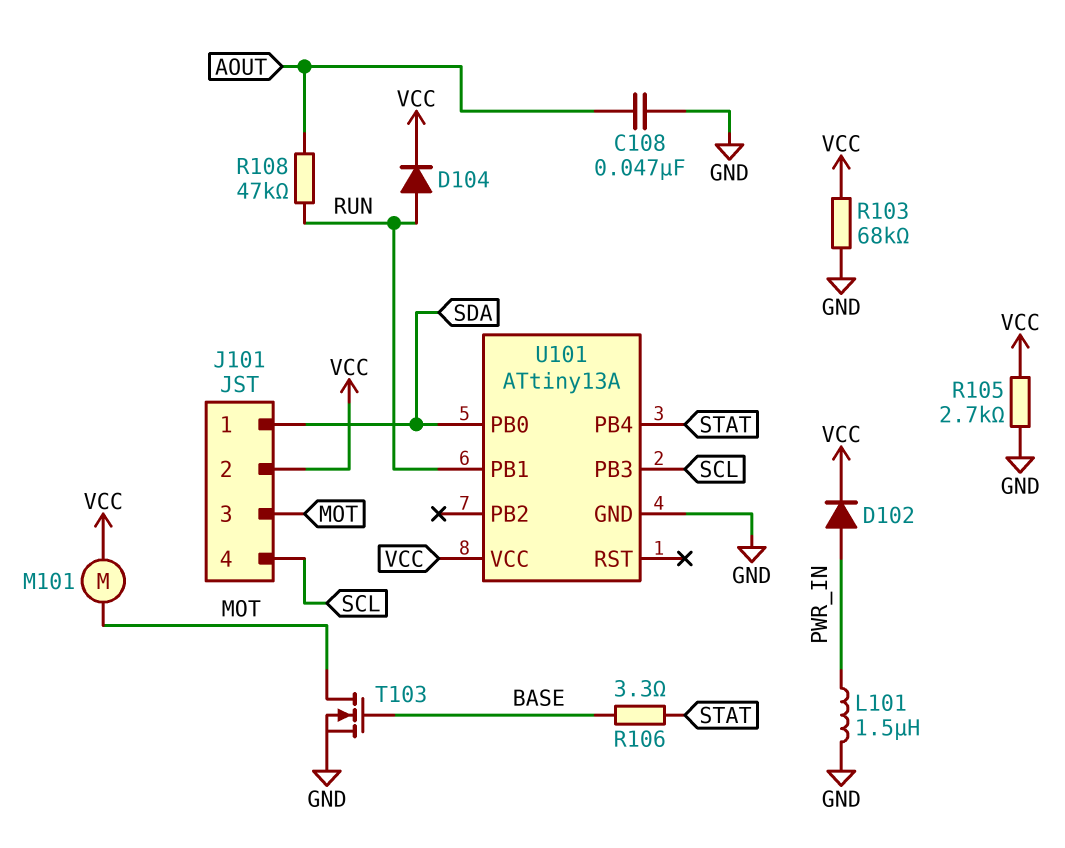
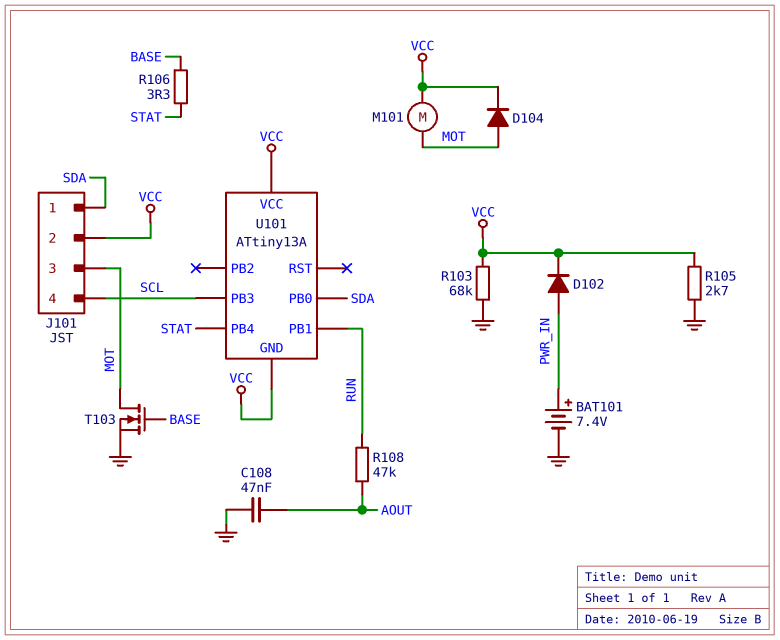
BAT101: none -> 7.4V (plus PWR_IN, minus GND)
D104: diode (A RUN, K VCC) -> diode (A MOT, K VCC)
L101: 1.5uH (GND, PWR_IN) -> none
U101 pin GND: GND -> VCC

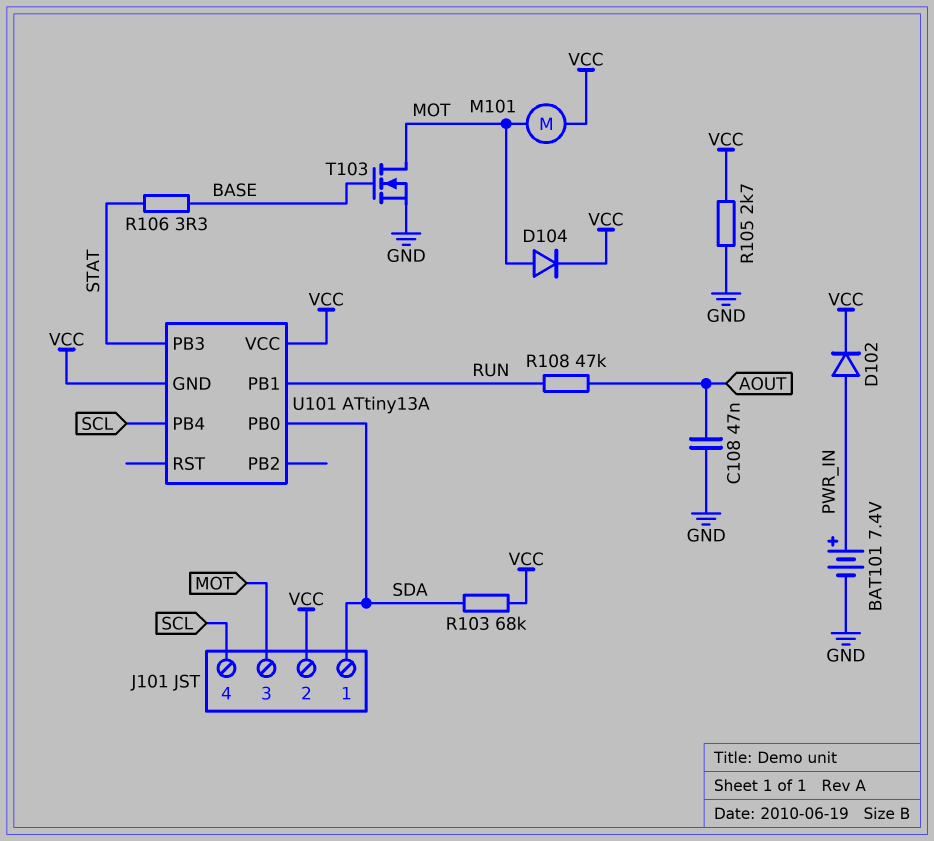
R103: 68k (GND, VCC) -> 68k (SDA, VCC)
U101 pin PB3: SCL -> STAT
U101 pin PB4: STAT -> SCL

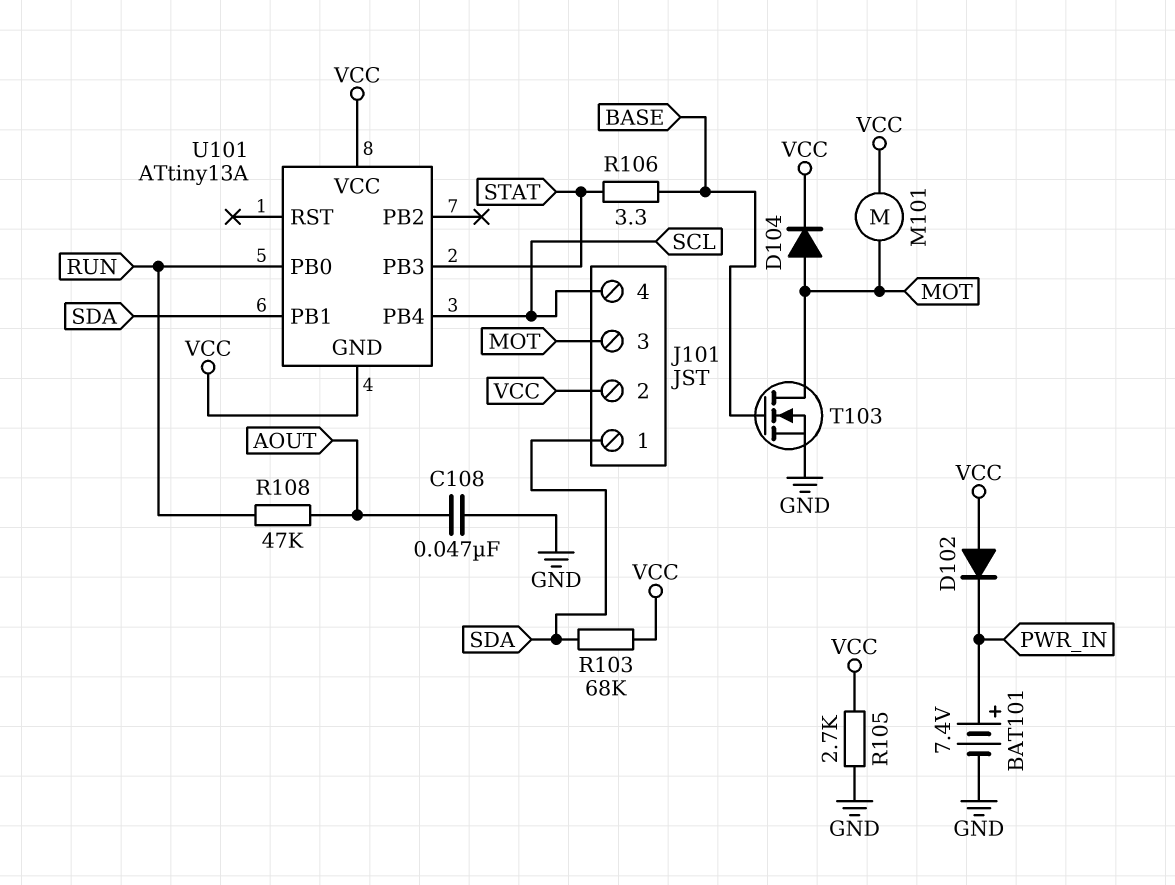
D102: diode (A PWR_IN, K VCC) -> diode (A VCC, K PWR_IN)
U101 pin PB0: SDA -> RUN
U101 pin PB1: RUN -> SDA

